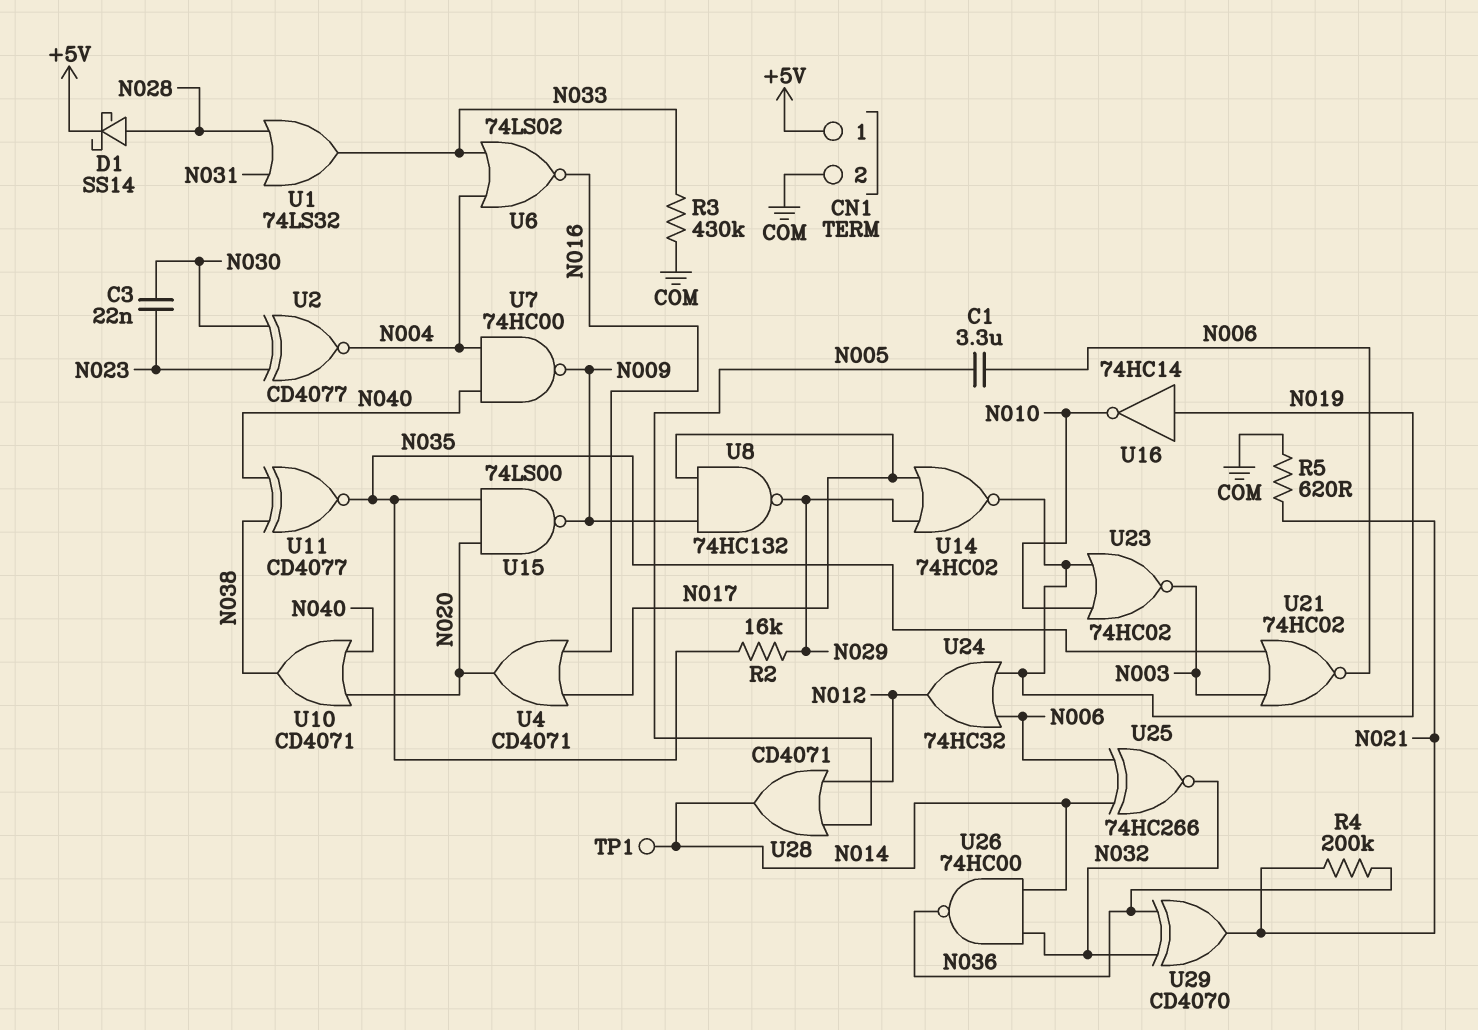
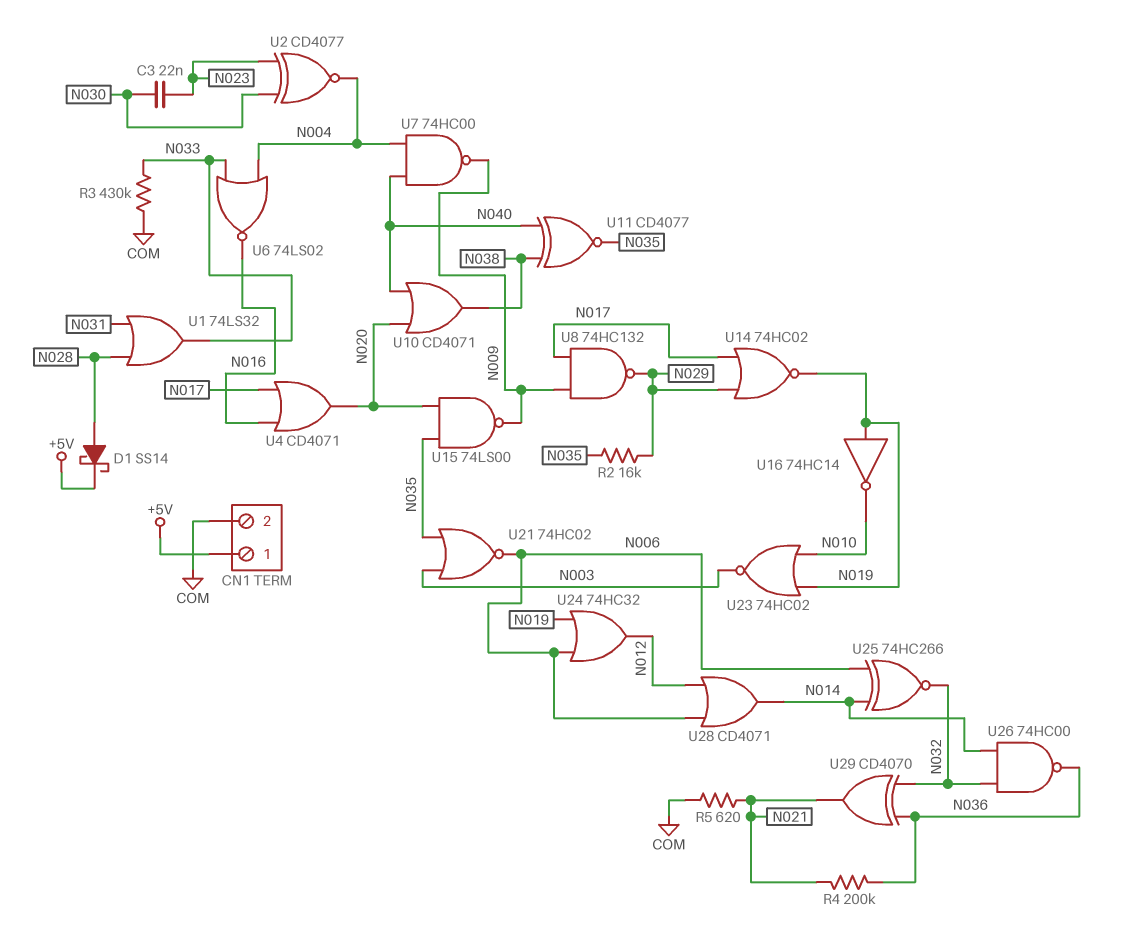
C1: 3.3uF (N005, N006) -> none
TP1: test point (N014) -> none
U28: OR CD4071 (in N005, in N012, out N014) -> OR CD4071 (in N006, in N012, out N014)

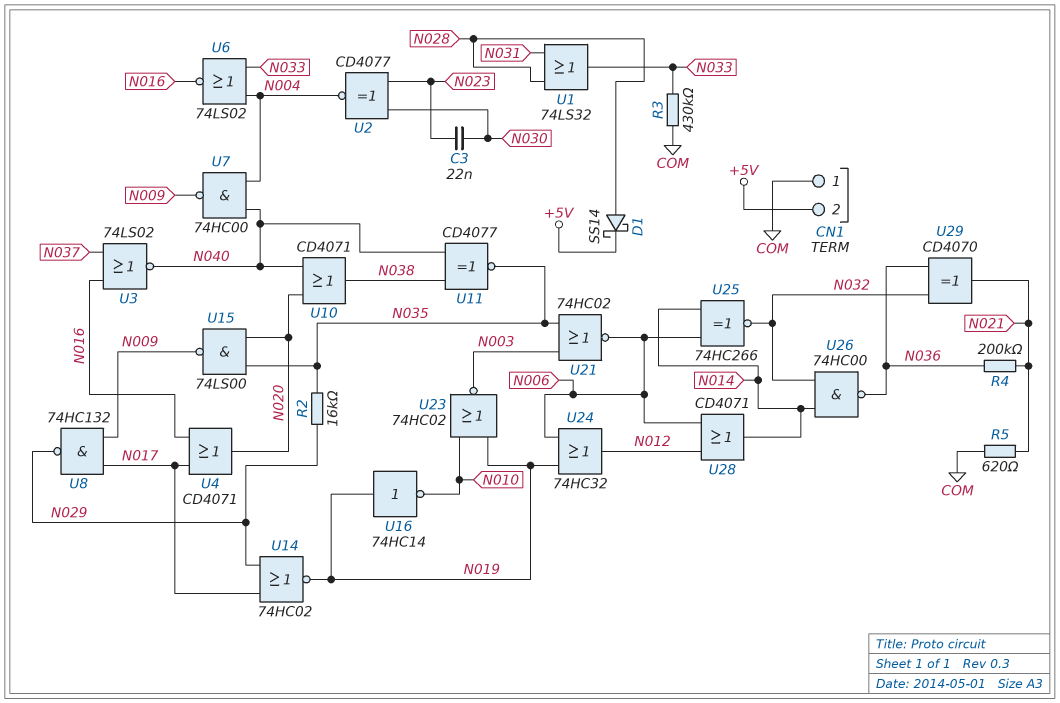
CN1 pin 1: +5V -> COM
CN1 pin 2: COM -> +5V
U3: none -> NOR 74LS02 (in N016, in N037, out N040)

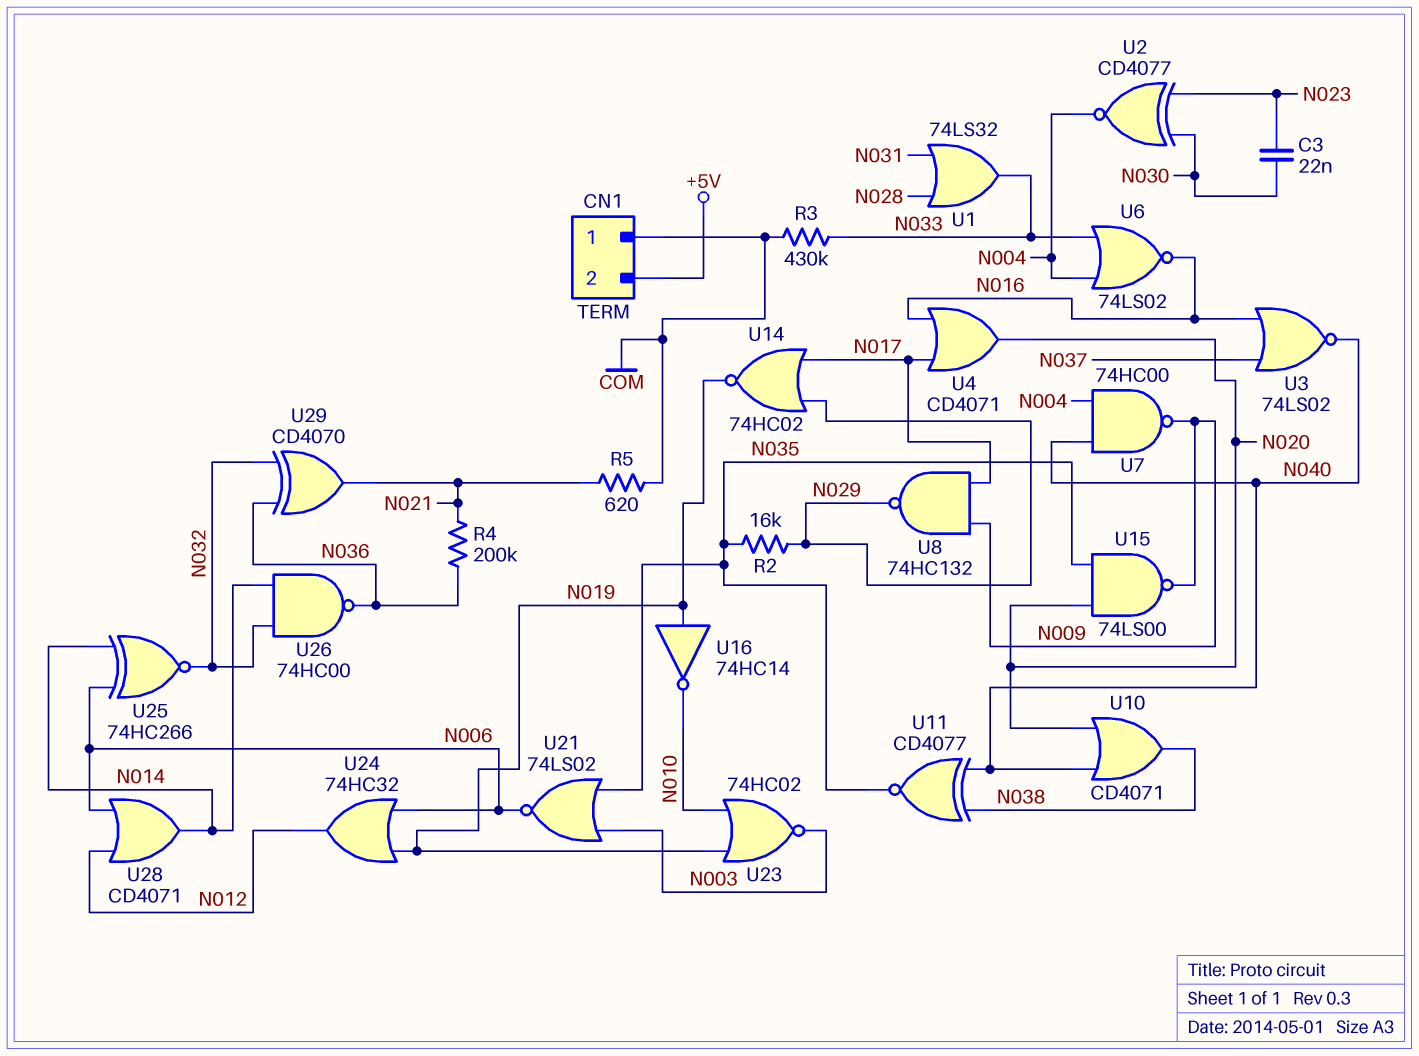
D1: schottky SS14 (A N028, K +5V) -> none
U21: NOR 74HC02 (in N003, in N035, out N006) -> NOR 74LS02 (in N003, in N035, out N006)

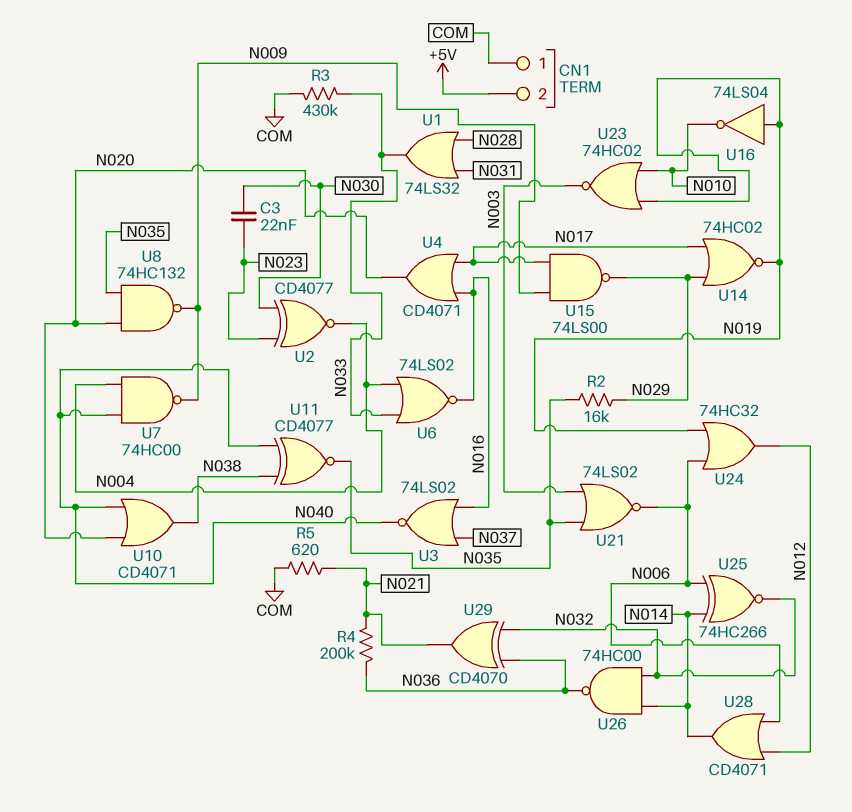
U8: NAND 74HC132 (in N009, in N017, out N029) -> NAND 74HC132 (in N020, in N035, out N009)
U15: NAND 74LS00 (in N020, in N035, out N009) -> NAND 74LS00 (in N009, in N017, out N029)
U16: NOT 74HC14 (in N019, out N010) -> NOT 74LS04 (in N019, out N010)

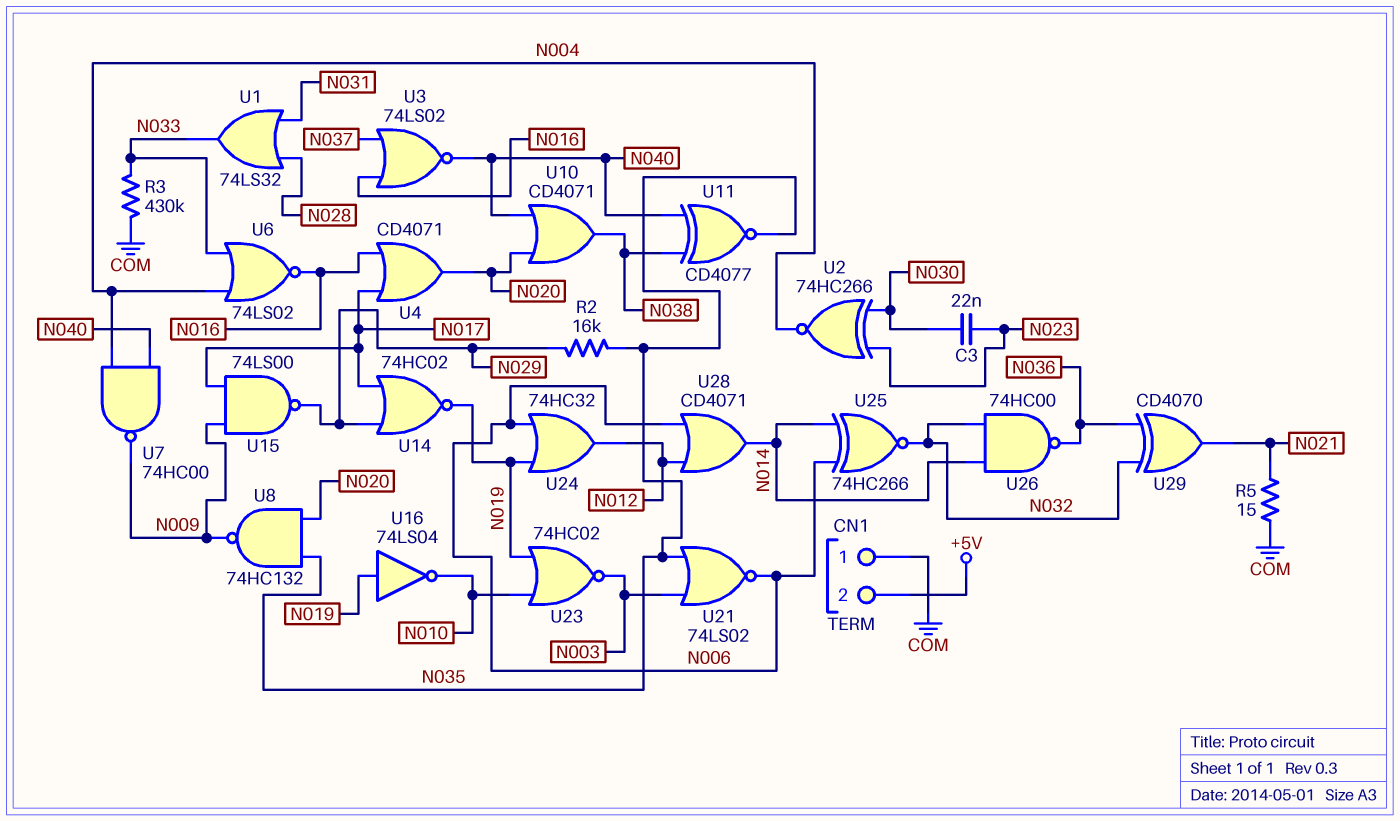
R4: 200k (N021, N036) -> none
R5: 620 (COM, N021) -> 15 (COM, N021)
U2: XNOR CD4077 (in N023, in N030, out N004) -> XNOR 74HC266 (in N023, in N030, out N004)

